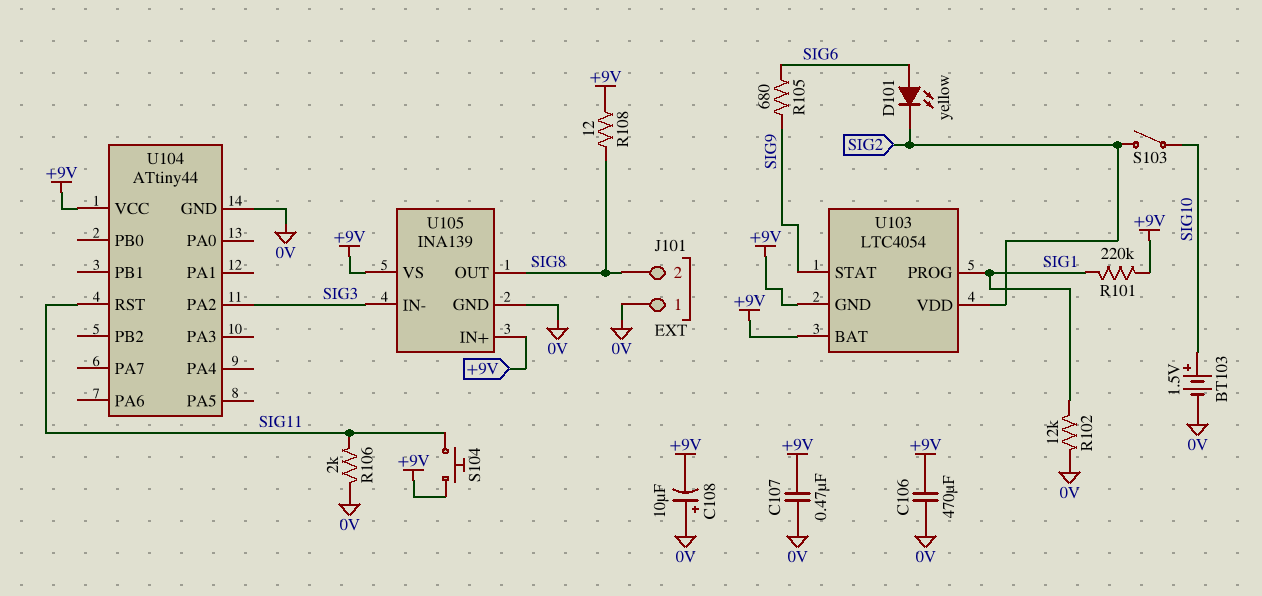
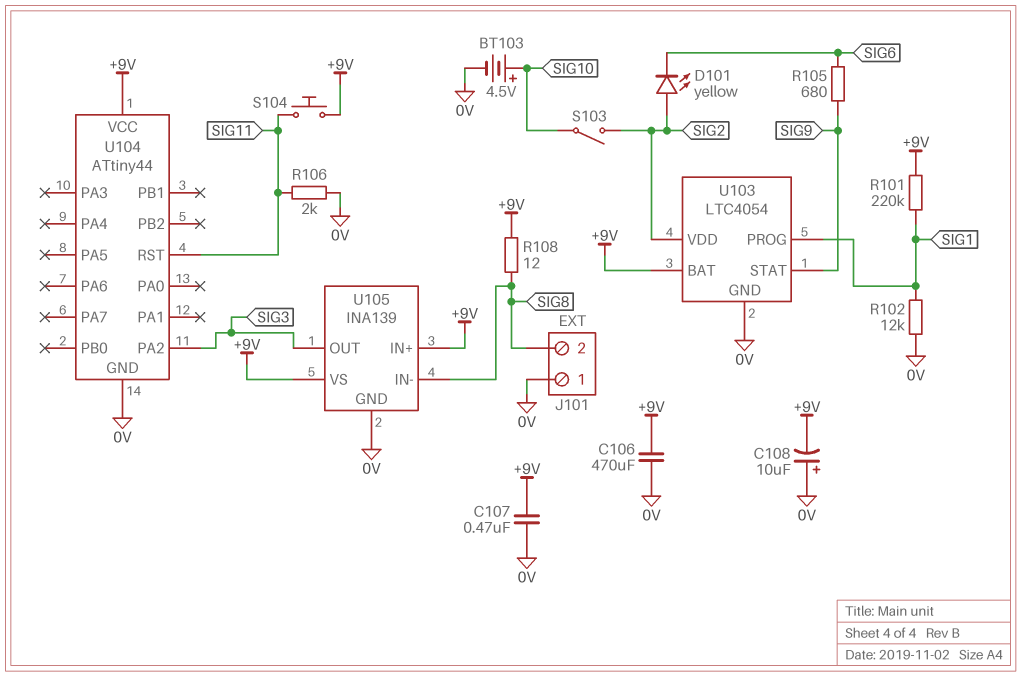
BT103: 1.5V (plus SIG10, minus 0V) -> 4.5V (plus SIG10, minus 0V)
D101: LED yellow (A SIG6, K SIG2) -> LED yellow (A SIG2, K SIG6)
U103 pin GND: +9V -> 0V
U105 pin IN-: SIG3 -> SIG8
U105 pin OUT: SIG8 -> SIG3

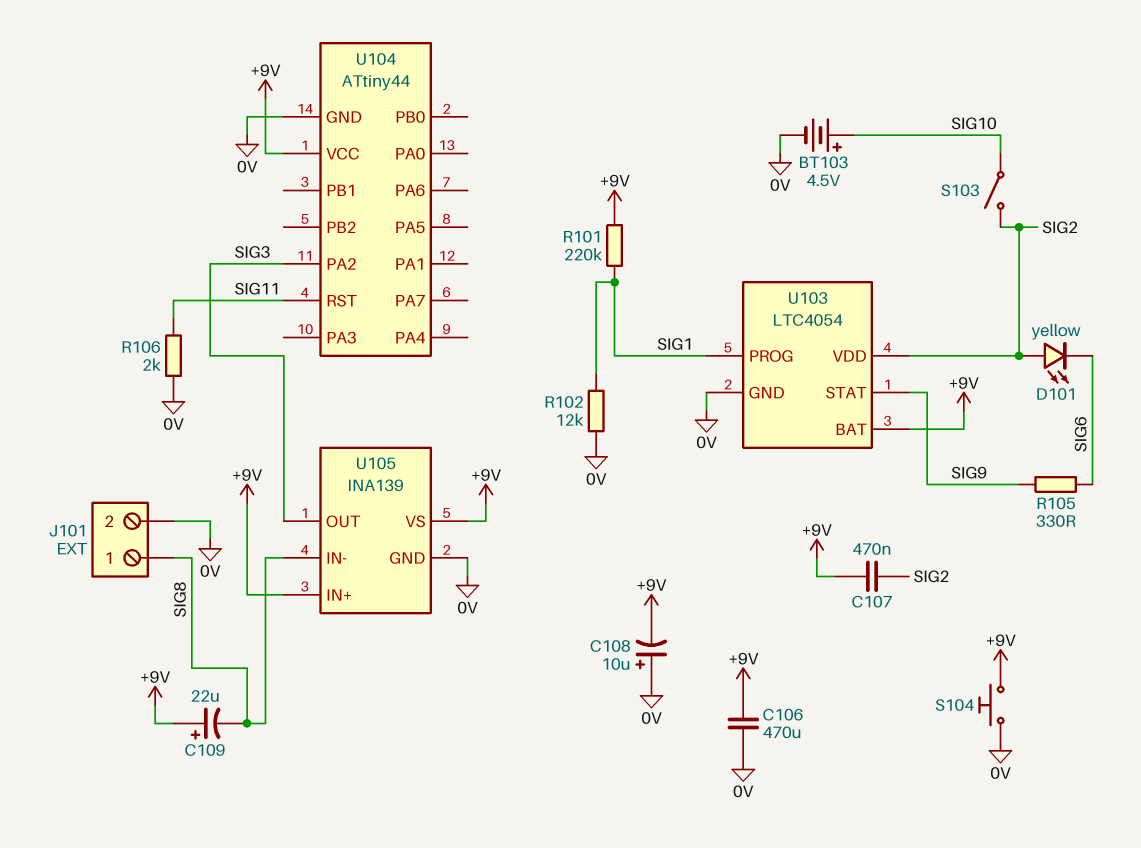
C107: 470nF (+9V, 0V) -> 470nF (+9V, SIG2)
C109: none -> 22uF (plus +9V, minus SIG8)
J101 pin 1: 0V -> SIG8
J101 pin 2: SIG8 -> 0V
R105: 680 (SIG6, SIG9) -> 330 (SIG6, SIG9)
R108: 12 (+9V, SIG8) -> none
S104: button (+9V, SIG11) -> button (+9V, 0V)

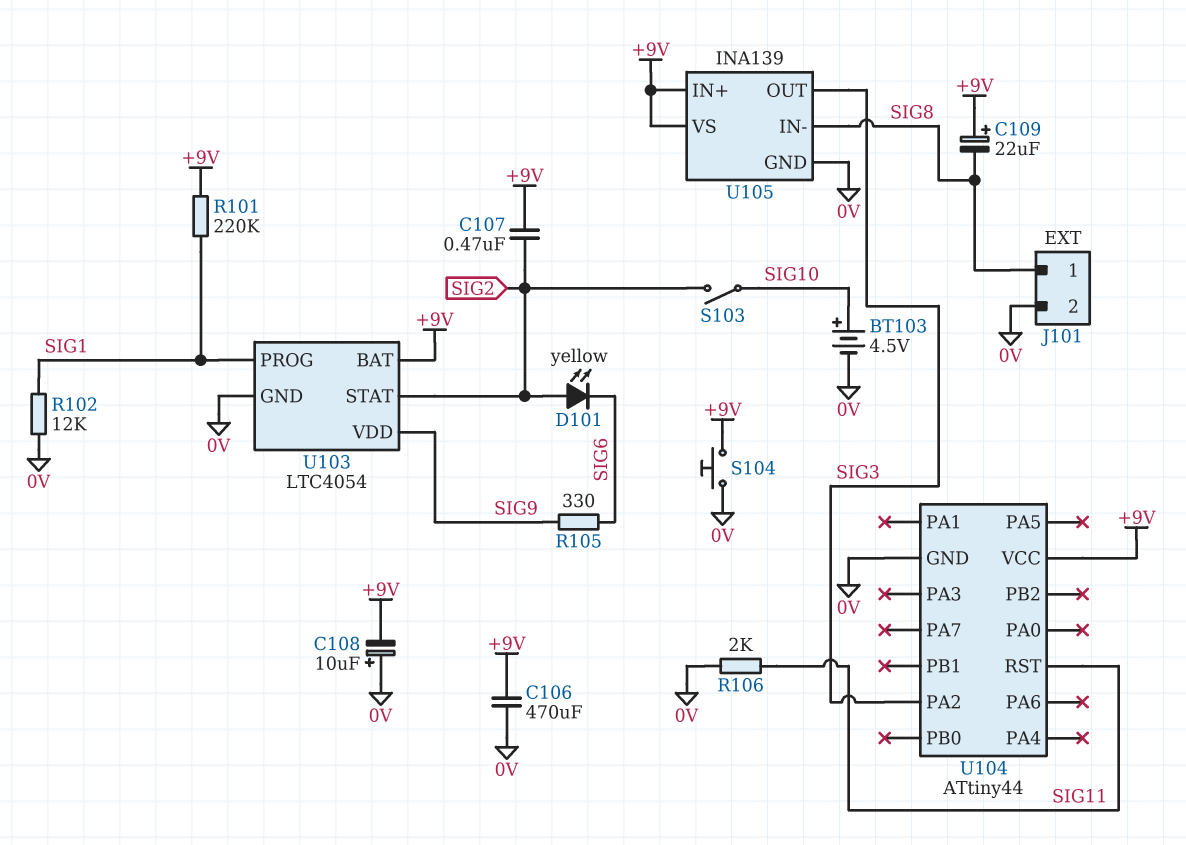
U103 pin STAT: SIG9 -> SIG2
U103 pin VDD: SIG2 -> SIG9

